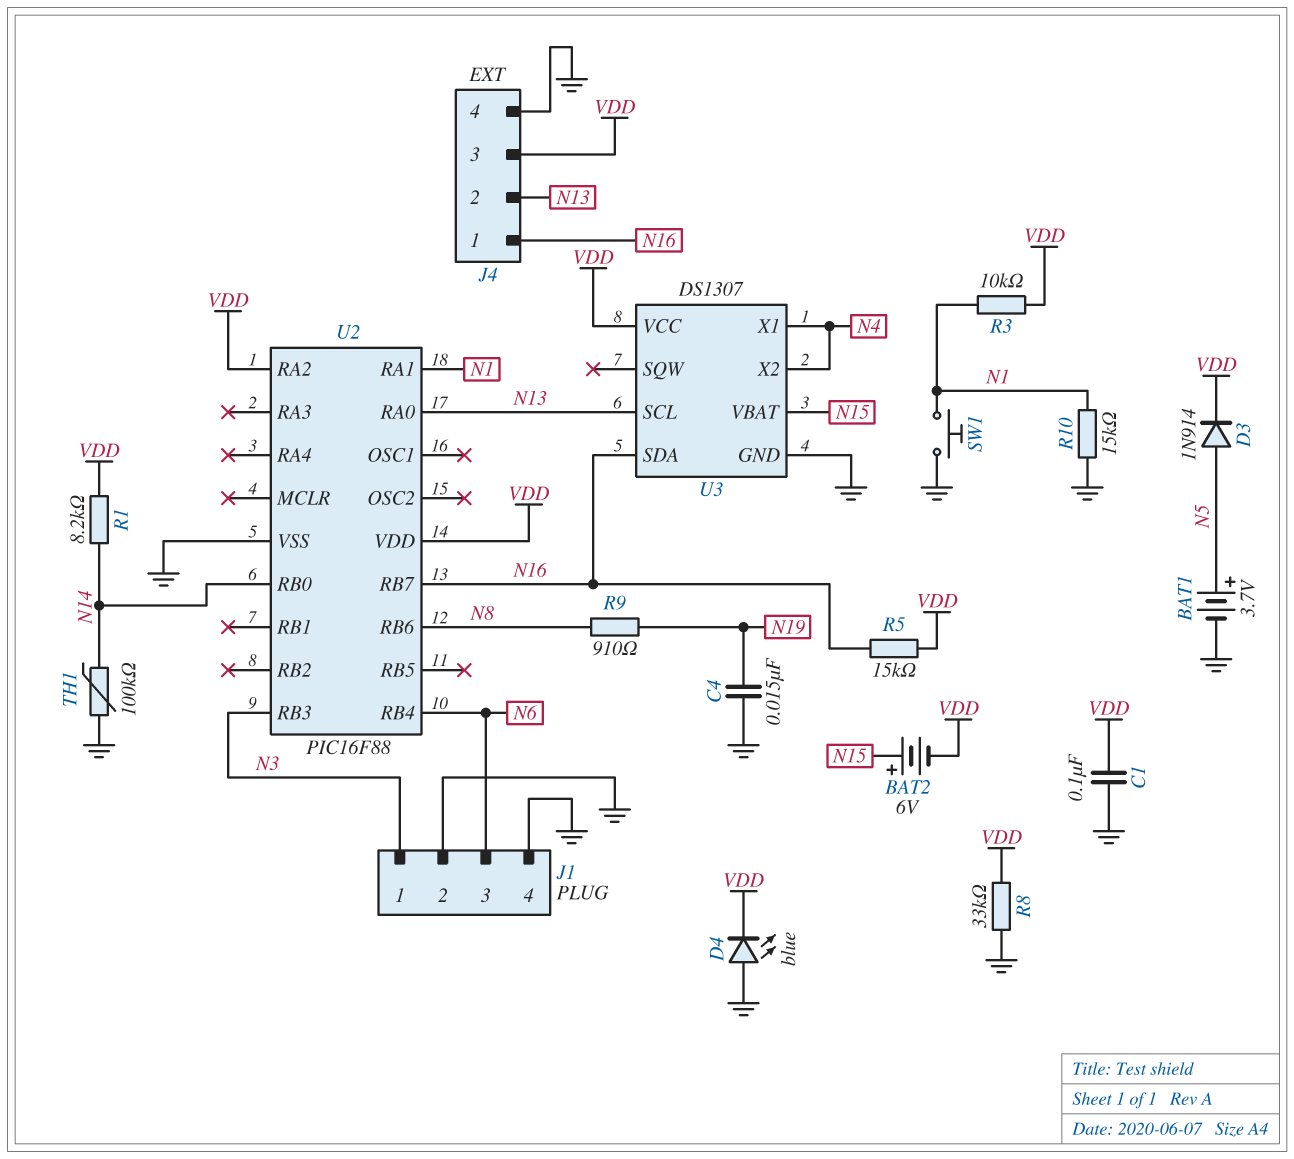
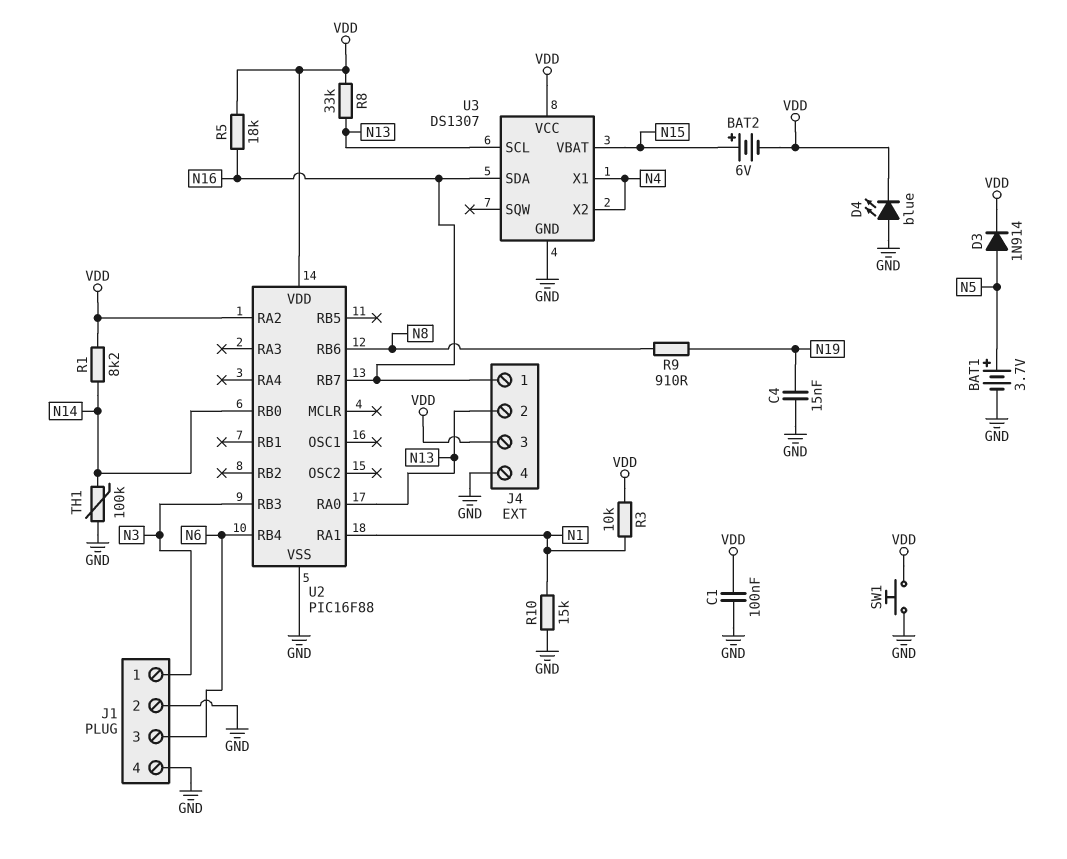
R5: 15k (N16, VDD) -> 18k (N16, VDD)
R8: 33k (GND, VDD) -> 33k (N13, VDD)
SW1: button (GND, N1) -> button (GND, VDD)

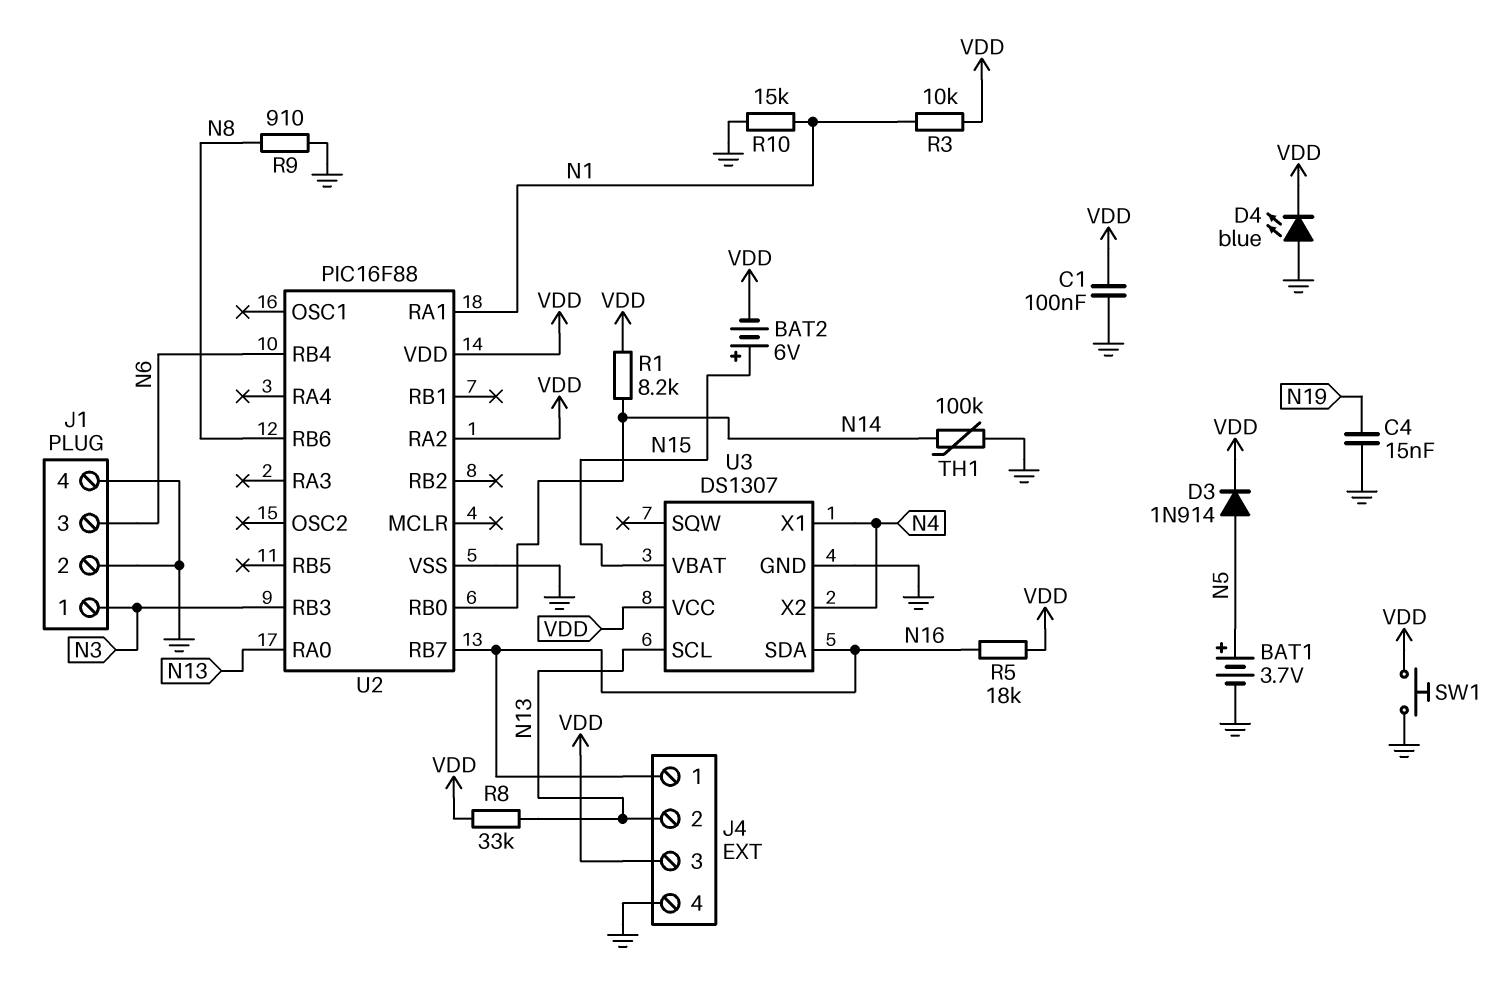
R9: 910 (N8, N19) -> 910 (GND, N8)

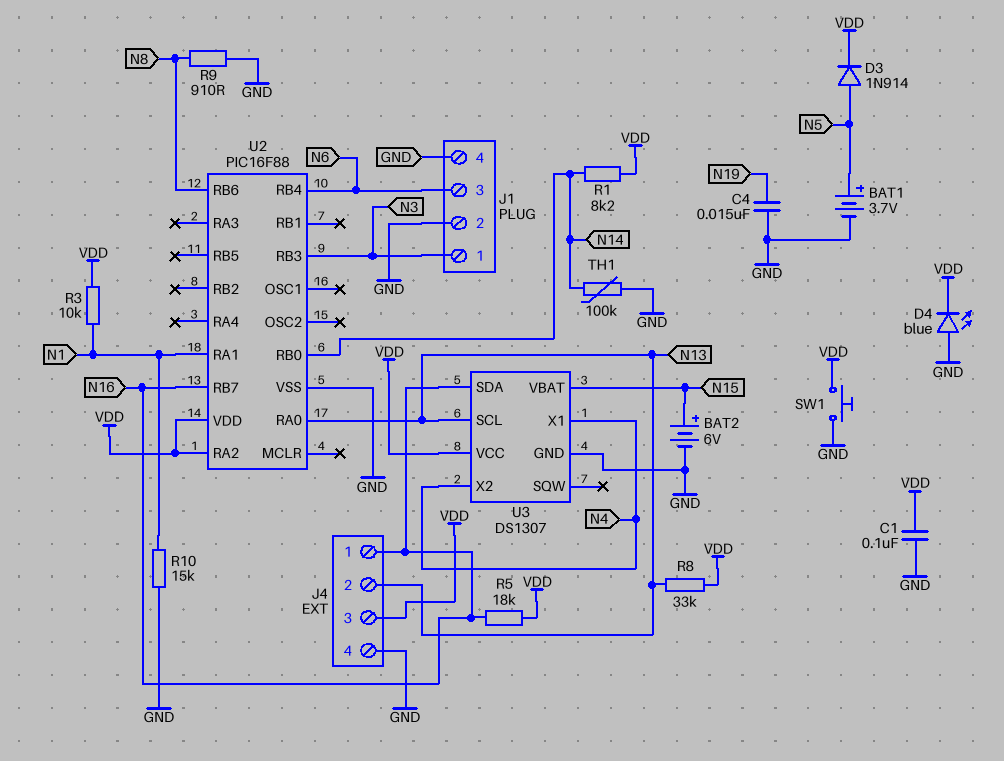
BAT2: 6V (plus N15, minus VDD) -> 6V (plus N15, minus GND)

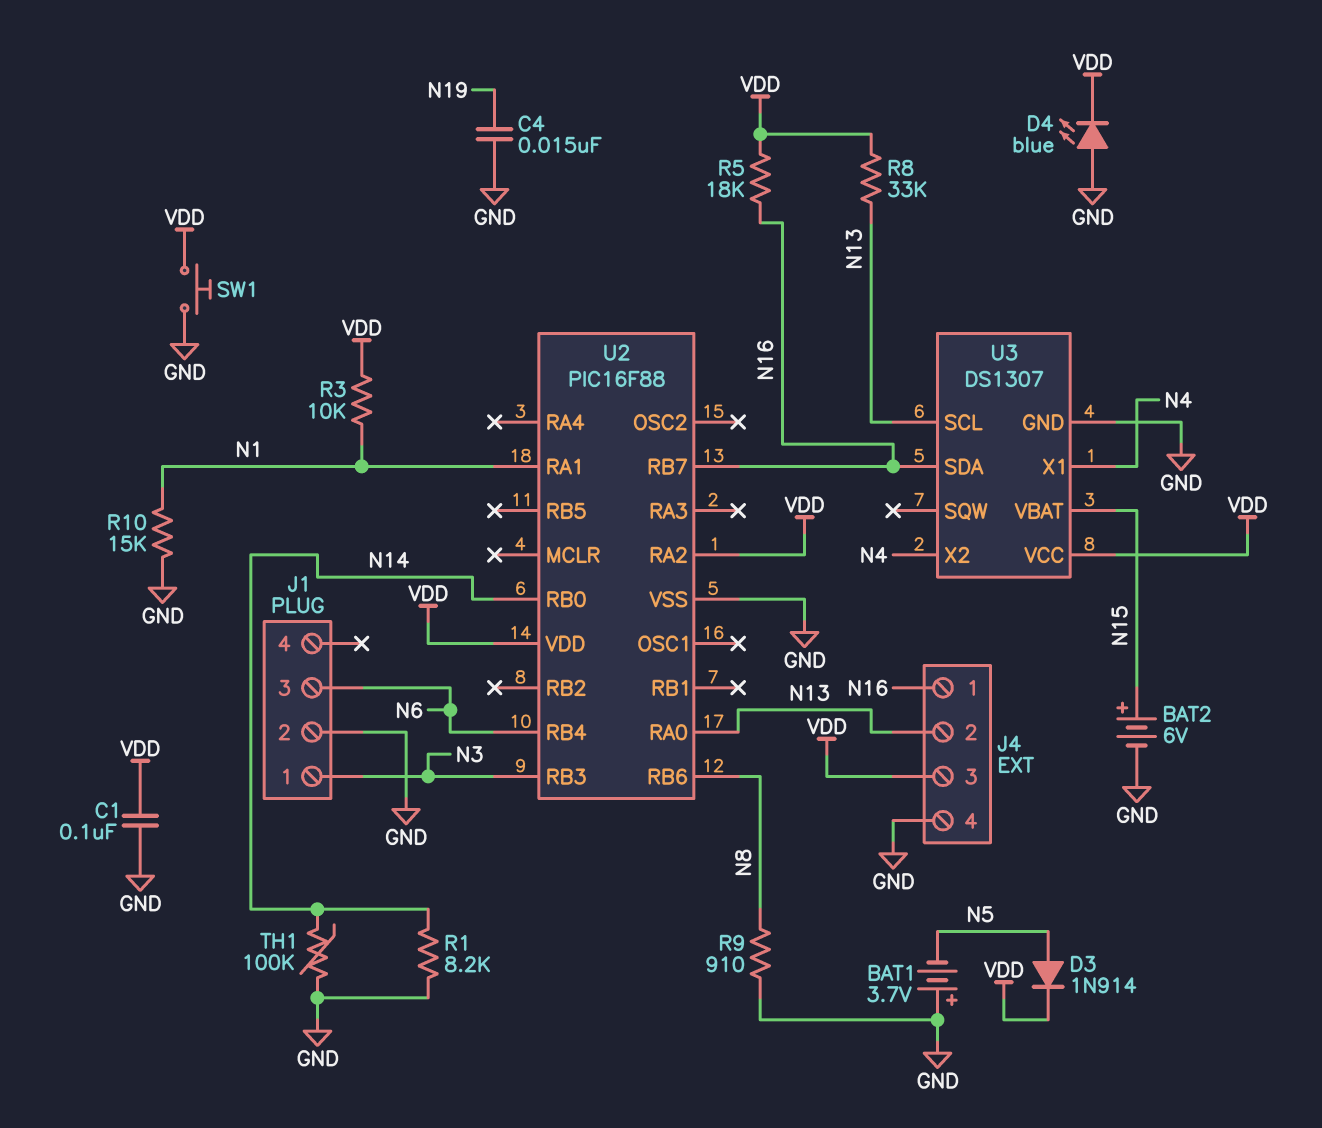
BAT1: 3.7V (plus N5, minus GND) -> 3.7V (plus GND, minus N5)
J1 pin 4: GND -> none
R1: 8.2k (N14, VDD) -> 8.2k (GND, N14)

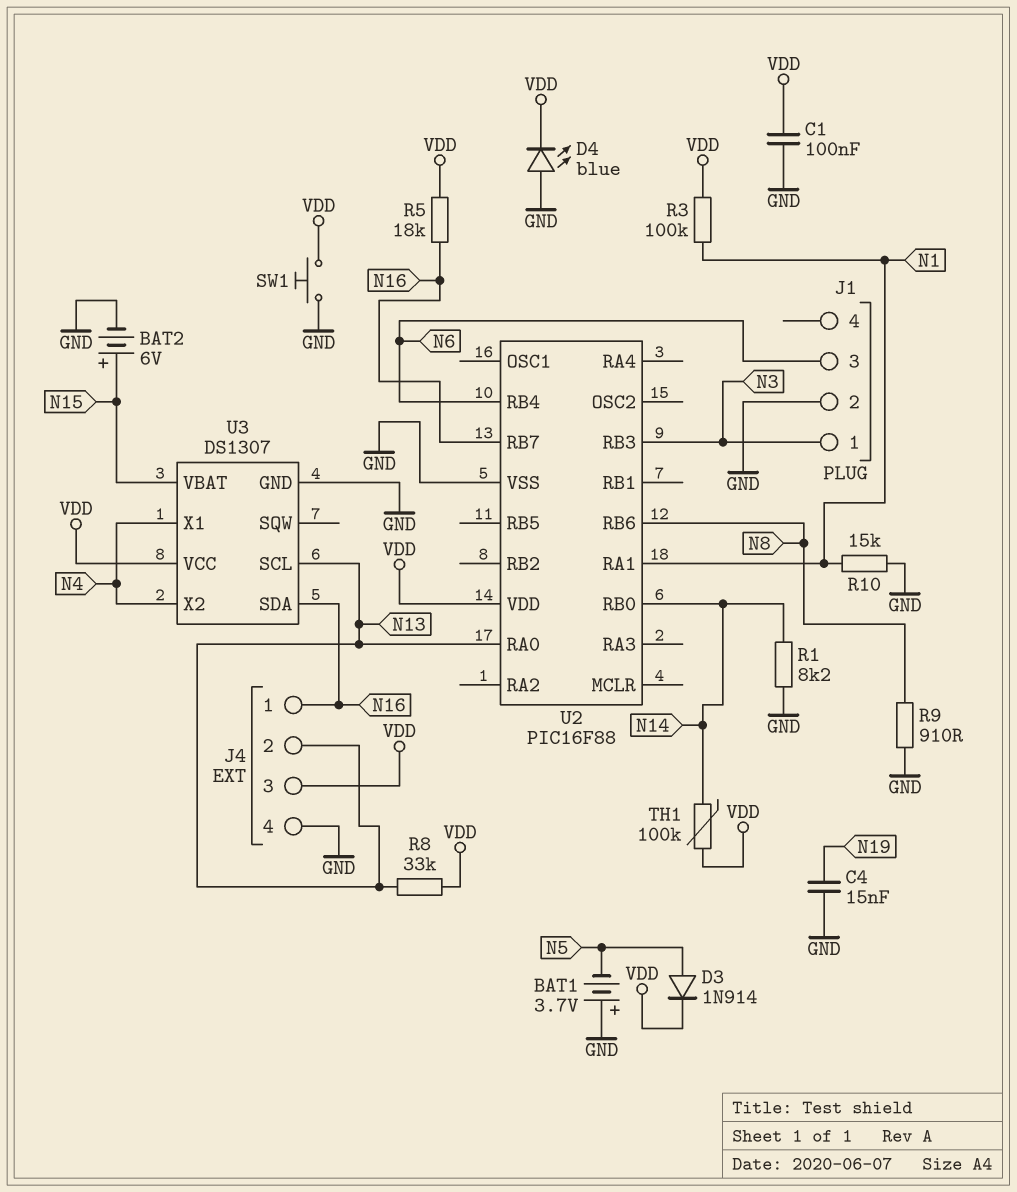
R3: 10k (N1, VDD) -> 100k (N1, VDD)
TH1: 100k (GND, N14) -> 100k (N14, VDD)
U2 pin RA2: VDD -> none

